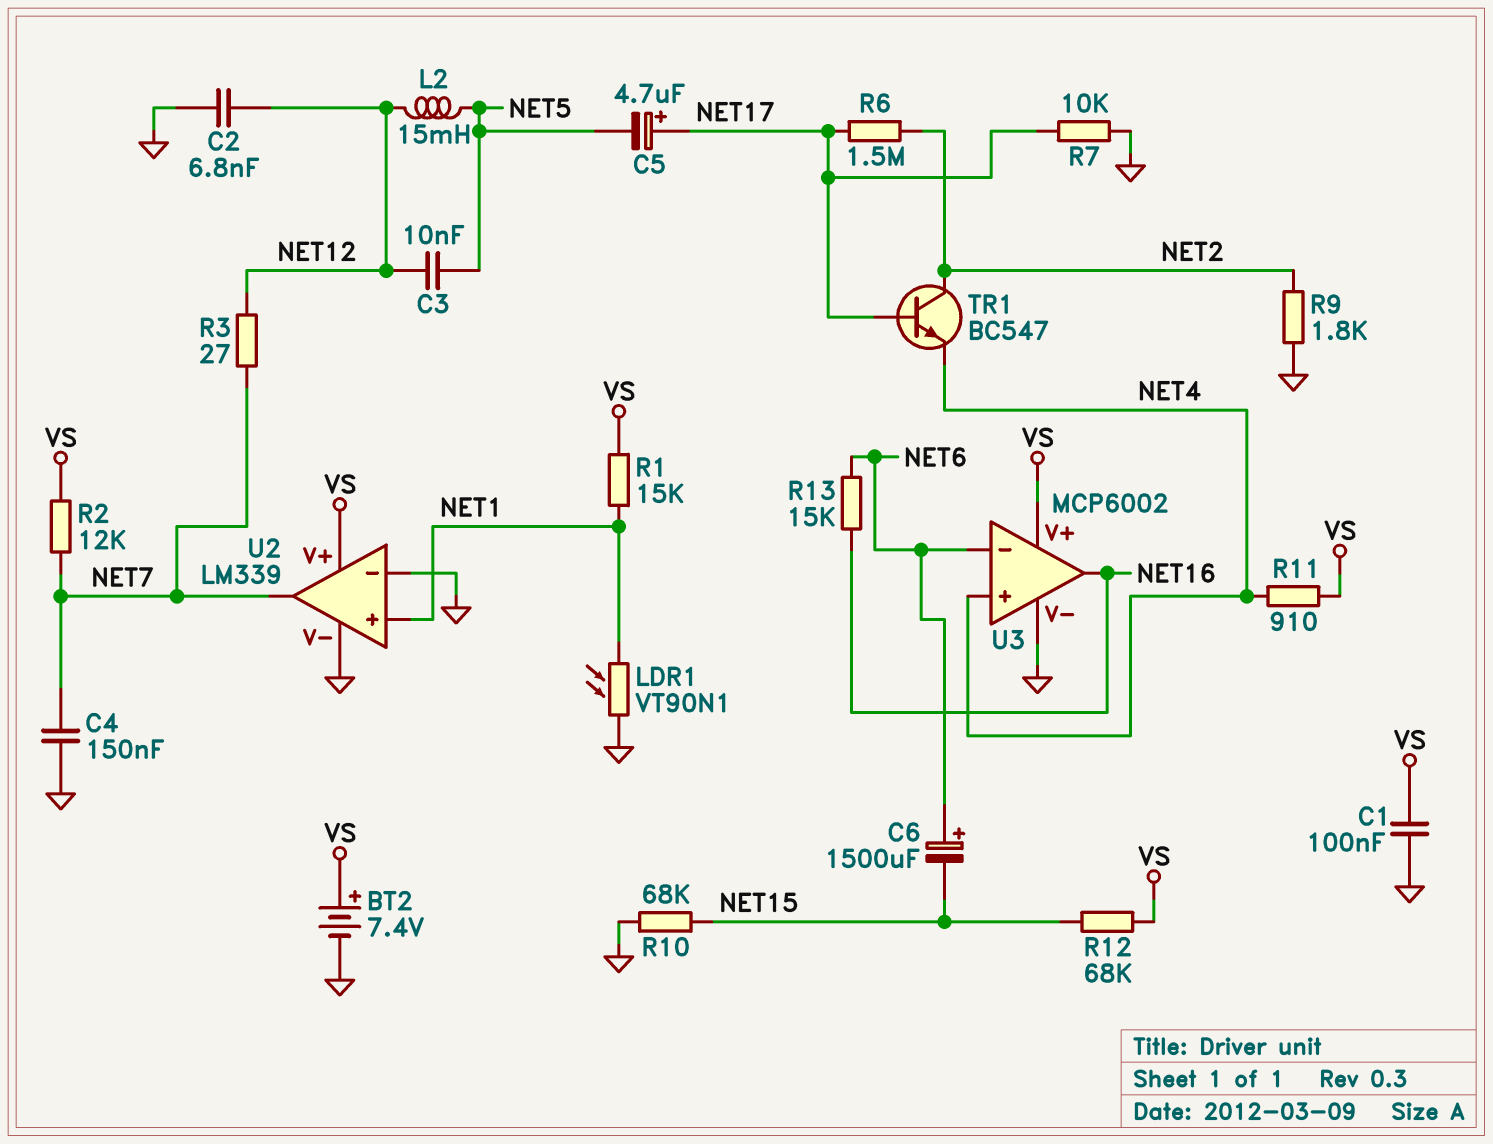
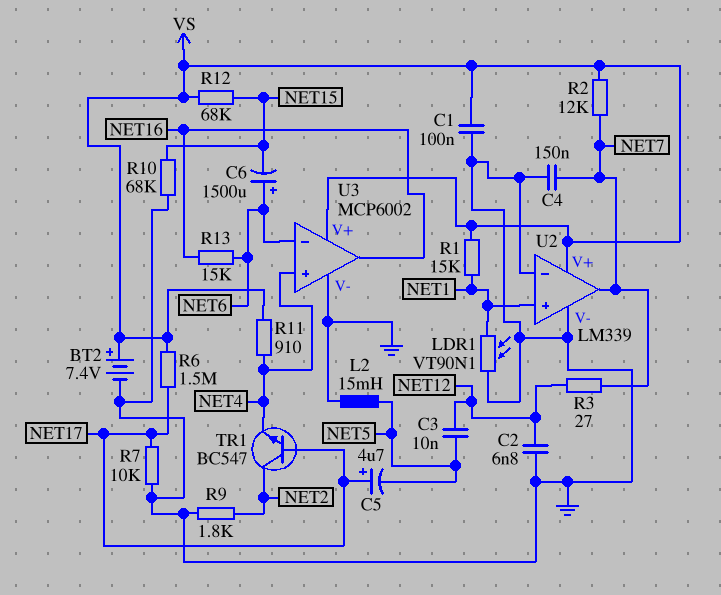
L2: 15mH (NET5, NET12) -> 15mH (GND, NET5)
R6: 1.5M (NET2, NET17) -> 1.5M (NET17, VS)

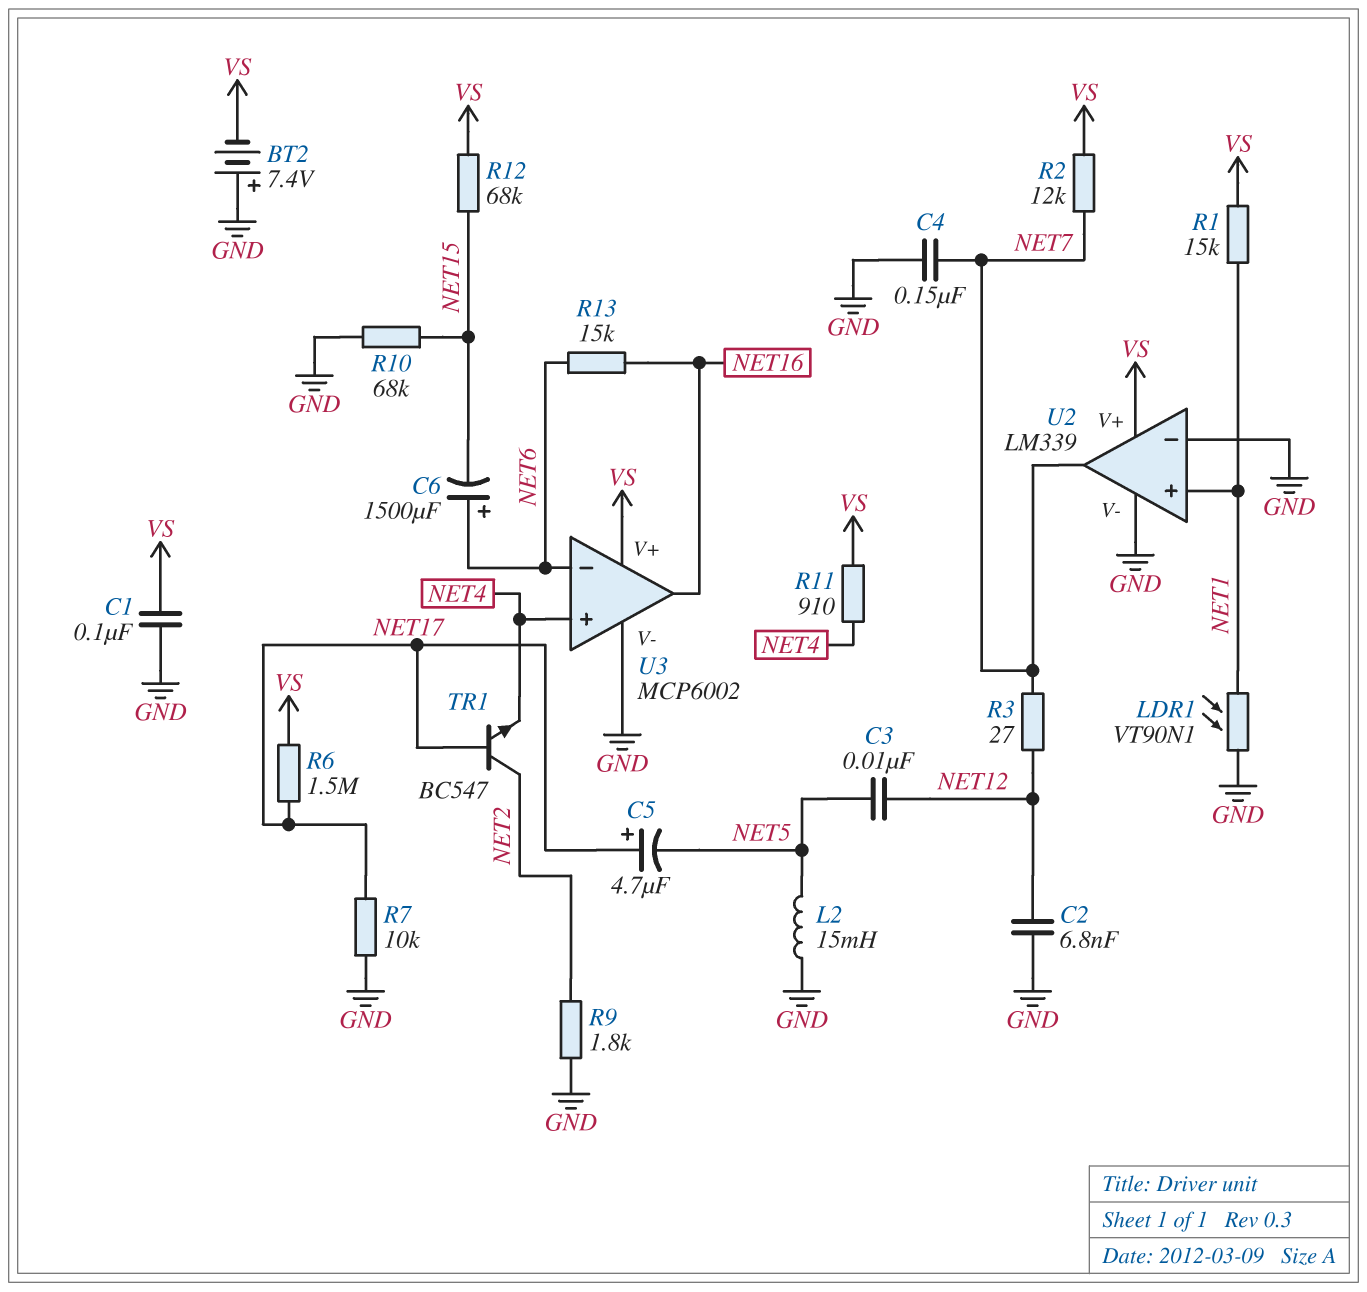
BT2: 7.4V (plus VS, minus GND) -> 7.4V (plus GND, minus VS)

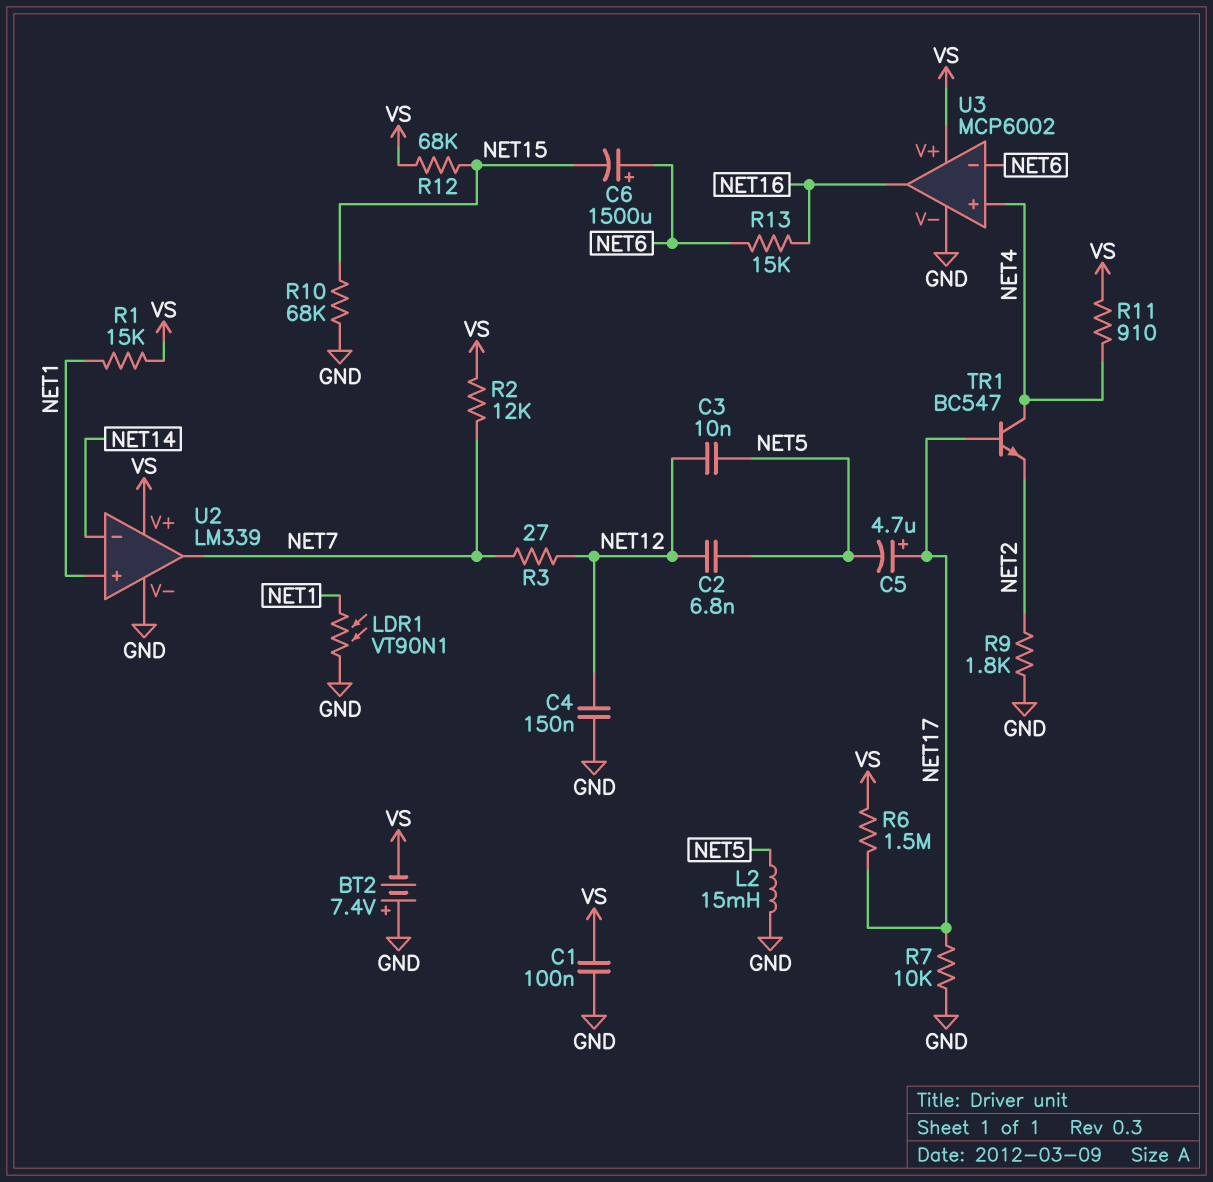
C2: 6.8nF (GND, NET12) -> 6.8nF (NET5, NET12)
C4: 150nF (GND, NET7) -> 150nF (GND, NET12)
TR1: NPN BC547 (B NET17, C NET2, E NET4) -> NPN BC547 (B NET17, C NET4, E NET2)
U2 pin in-: GND -> NET14

